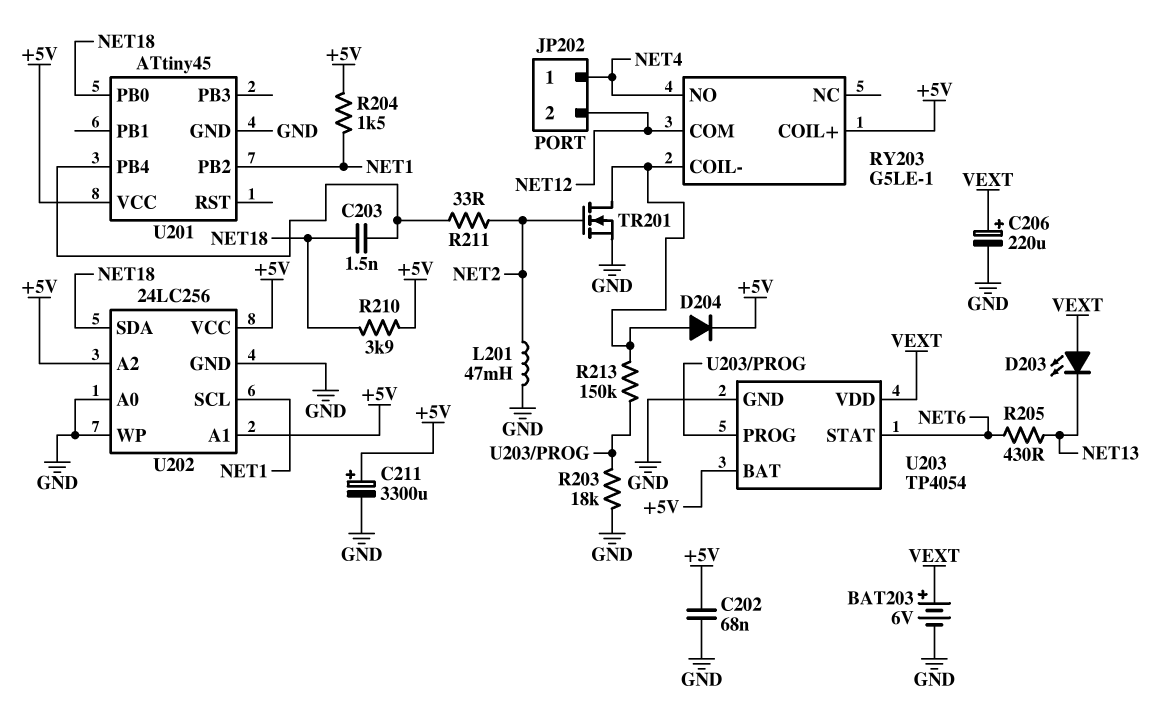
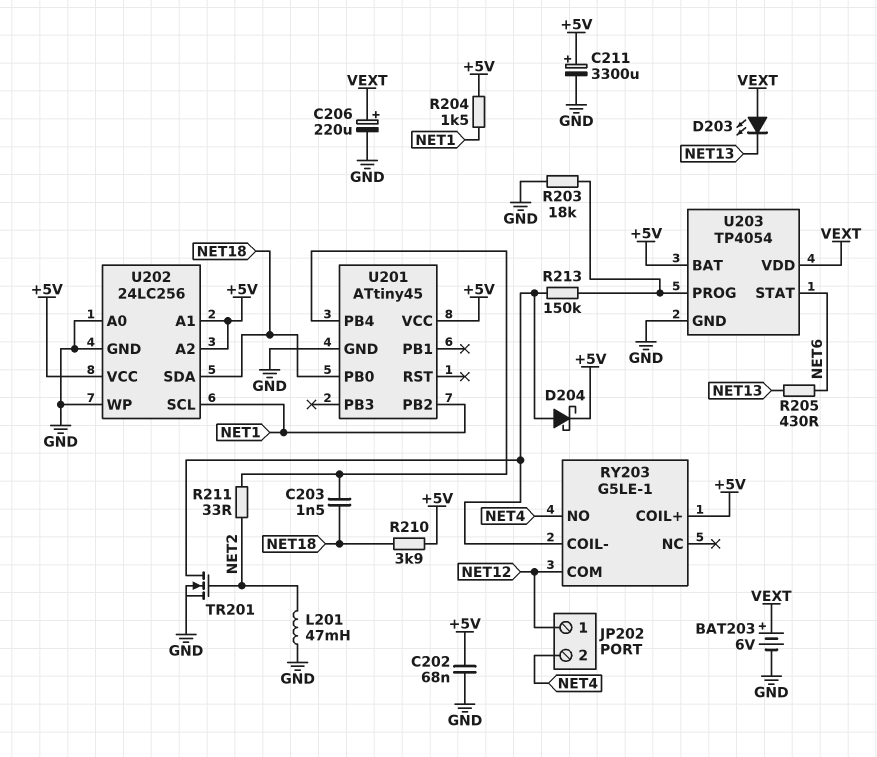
D204: diode (A RY203/COIL-, K +5V) -> schottky (A RY203/COIL-, K +5V)
JP202 pin 1: NET4 -> NET12
JP202 pin 2: NET12 -> NET4

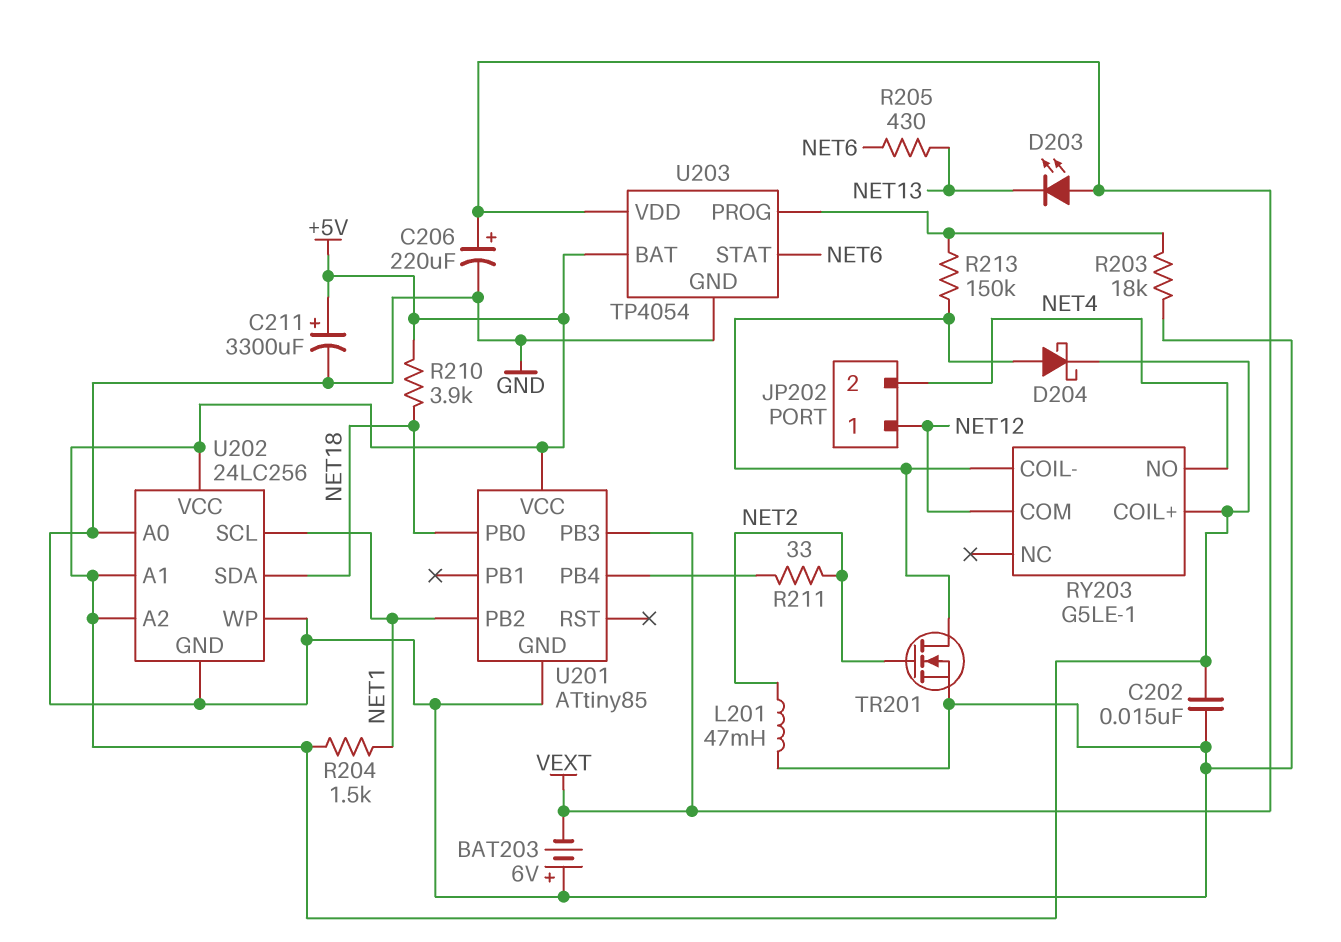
BAT203: 6V (plus VEXT, minus GND) -> 6V (plus GND, minus VEXT)
C202: 68nF (+5V, GND) -> 15nF (+5V, GND)
C203: 1.5nF (NET18, U201/PB4) -> none
U201: ATtiny45 -> ATtiny85
U201 pin PB3: none -> VEXT

